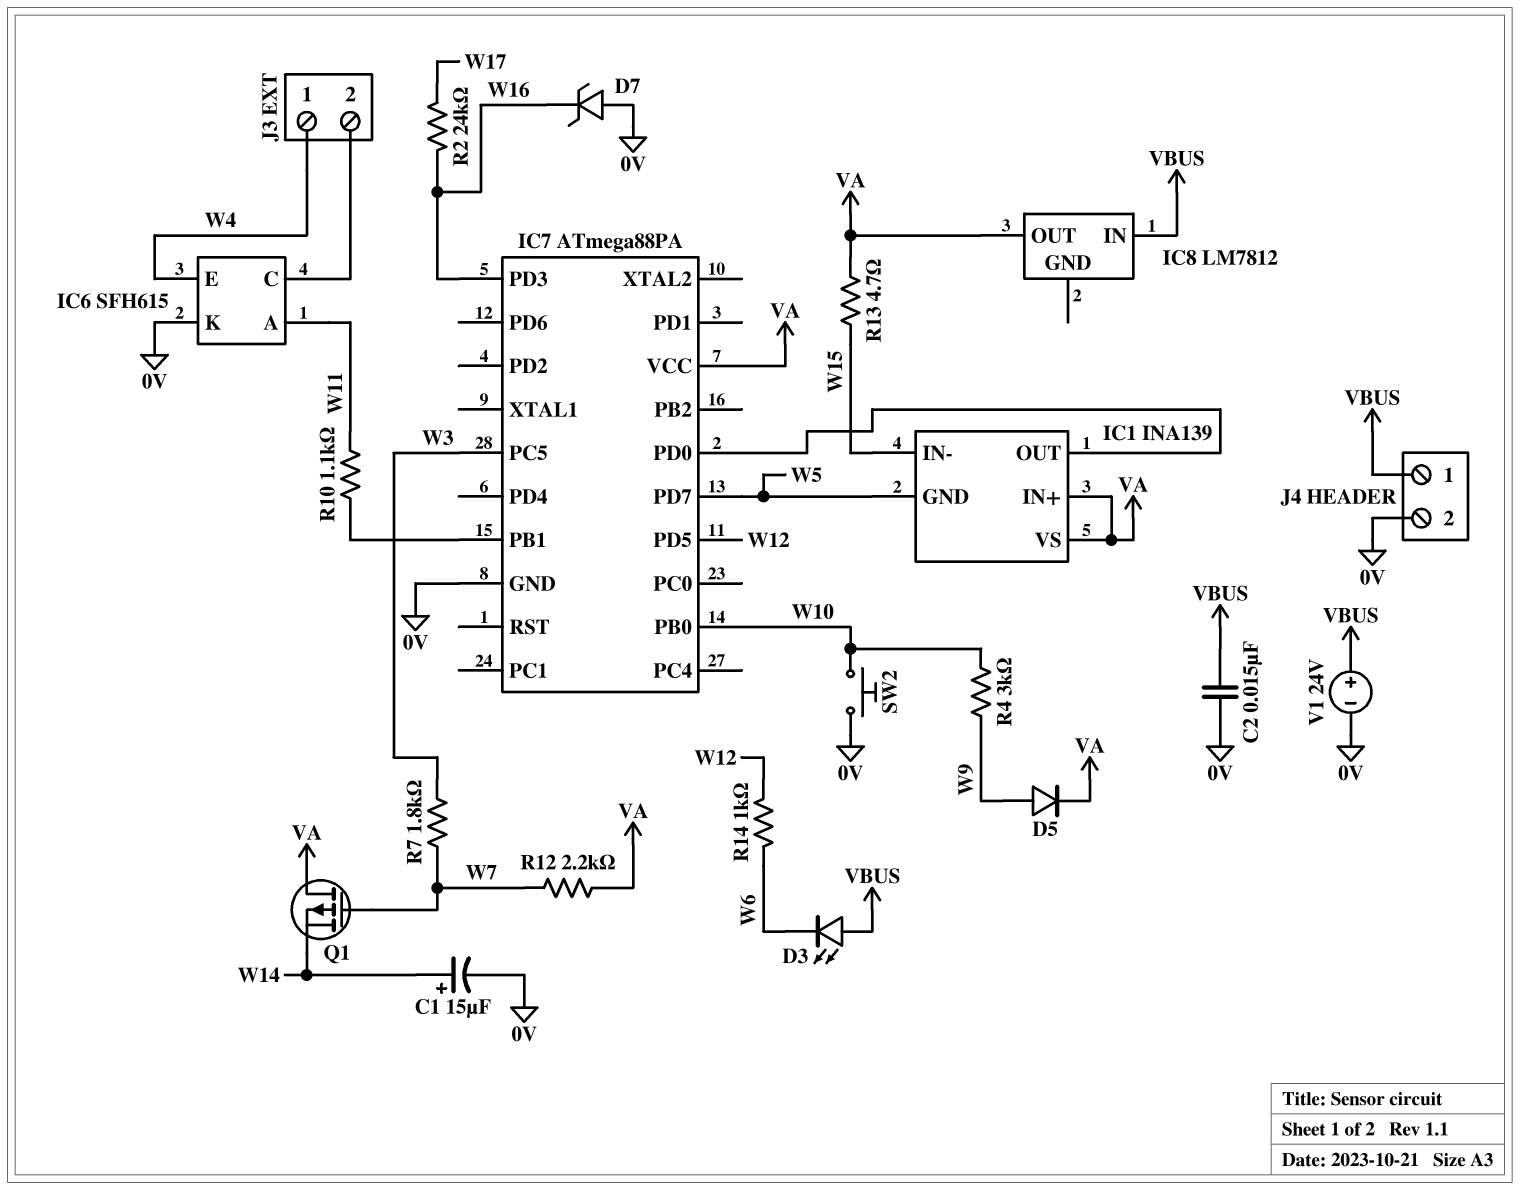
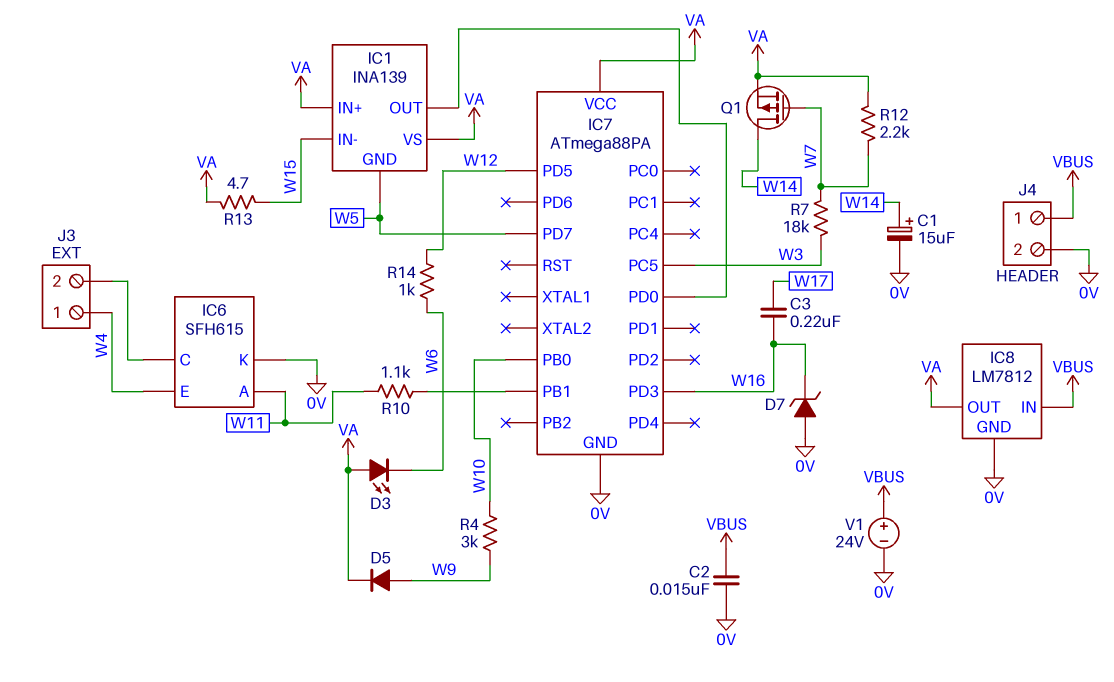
C3: none -> 220nF (W16, W17)
D3: LED (A VBUS, K W6) -> LED (A VA, K W6)
IC8 pin GND: none -> 0V
Q1: PMOS (G W7, D VA, S W14) -> PMOS (G W7, D W14, S VA)
R2: 24k (W16, W17) -> none
R7: 1.8k (W3, W7) -> 18k (W3, W7)
SW2: button (0V, W10) -> none

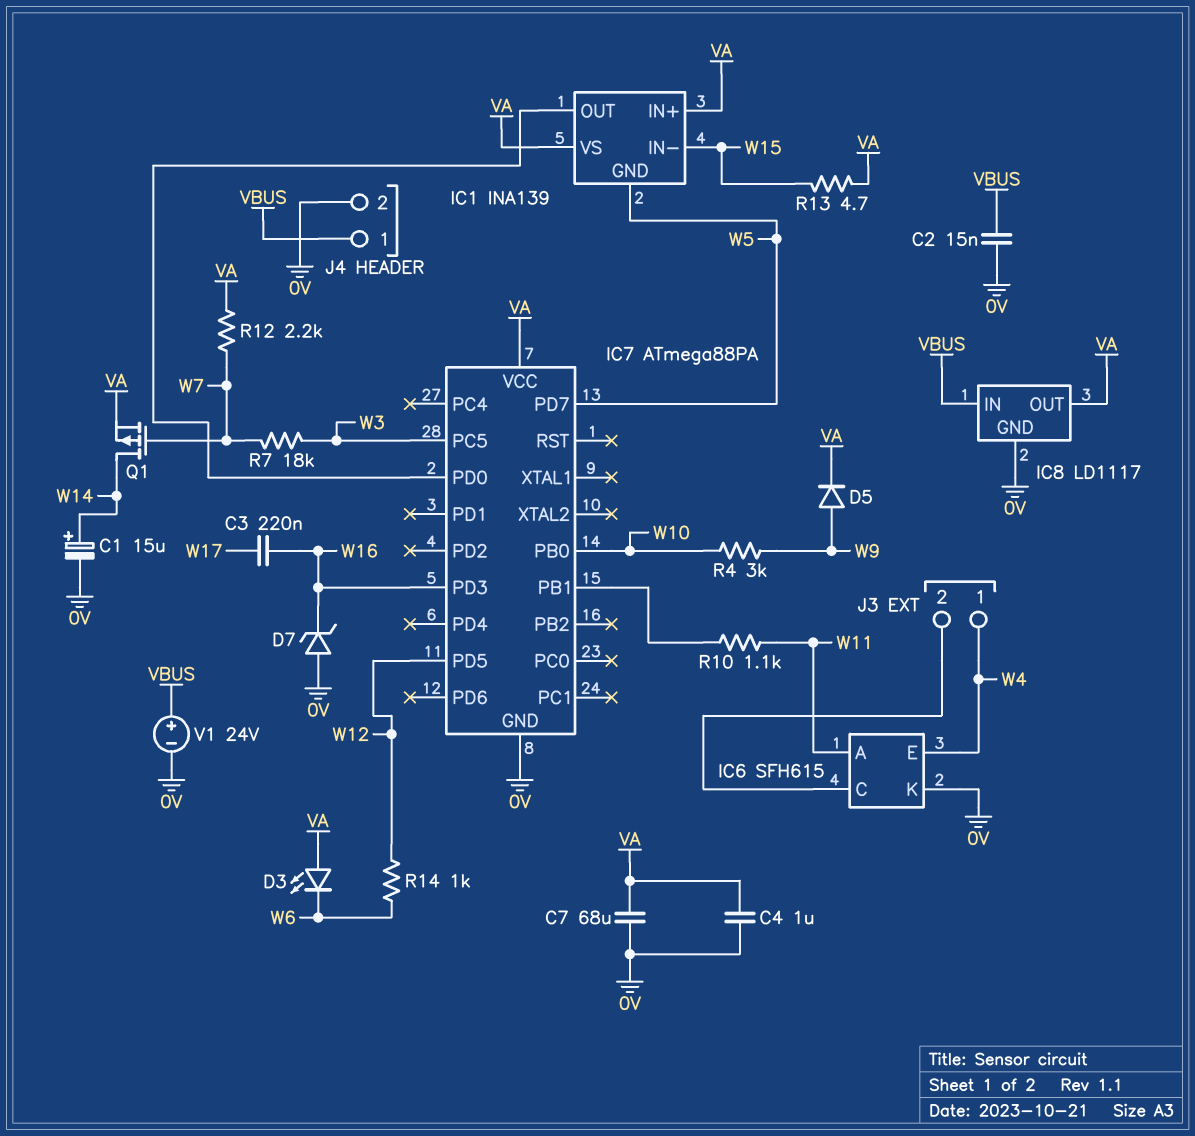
C4: none -> 1uF (0V, VA)
C7: none -> 68uF (0V, VA)
IC8: LM7812 -> LD1117

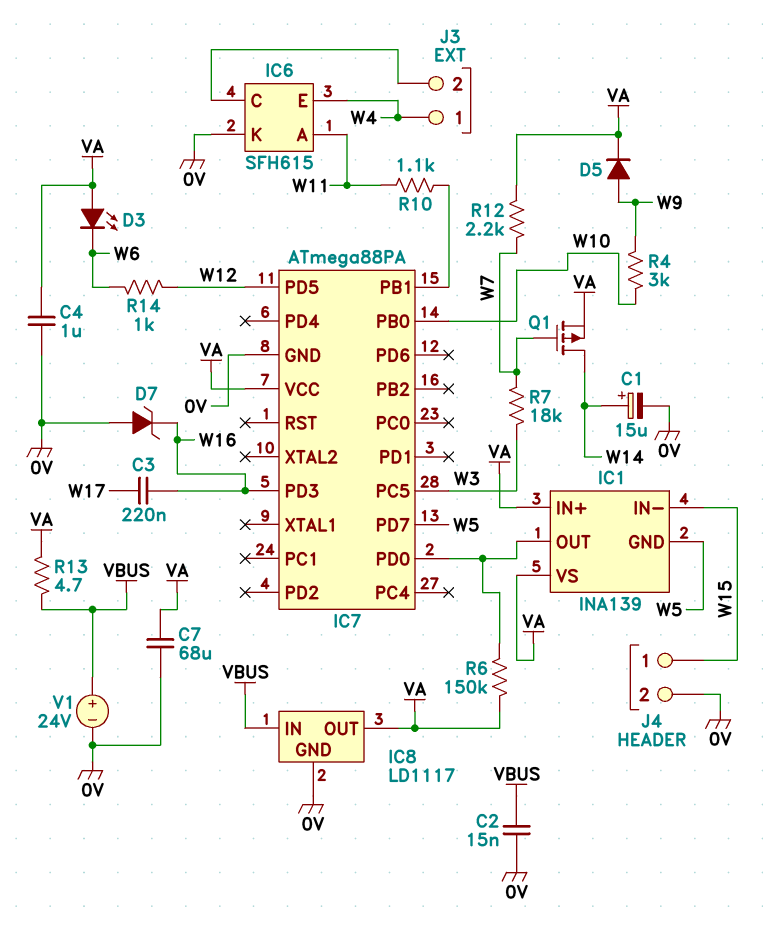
J4 pin 1: VBUS -> W15
R6: none -> 150k (IC1/OUT, VA)
R13: 4.7 (VA, W15) -> 4.7 (VA, VBUS)

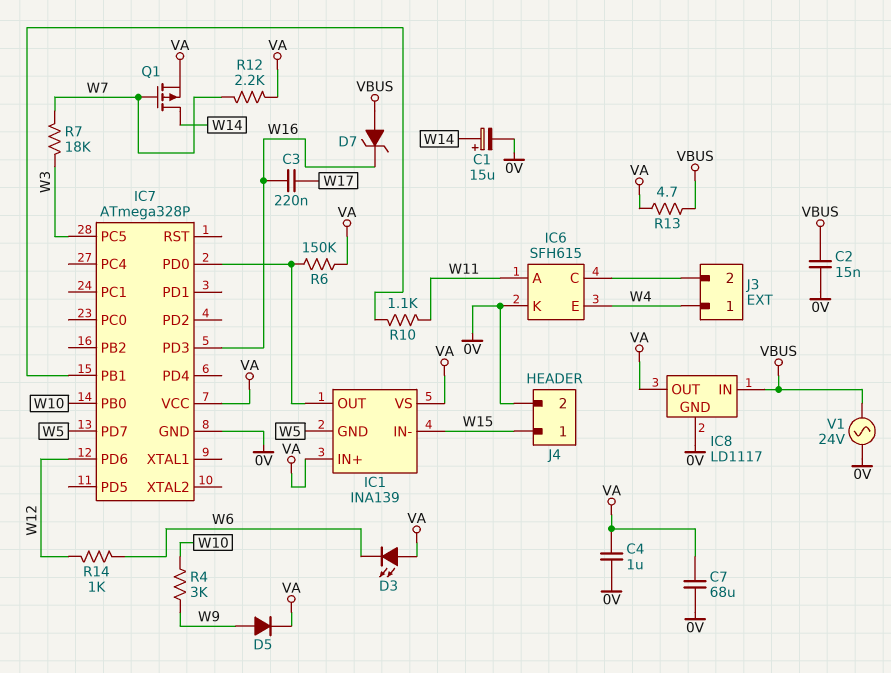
D7: zener (A 0V, K W16) -> zener (A VBUS, K W16)
IC7: ATmega88PA -> ATmega328P
IC7 pin PD5: W12 -> none
IC7 pin PD6: none -> W12
V1: 24V (plus VBUS, minus 0V) -> AC 24V (0V, VBUS)

